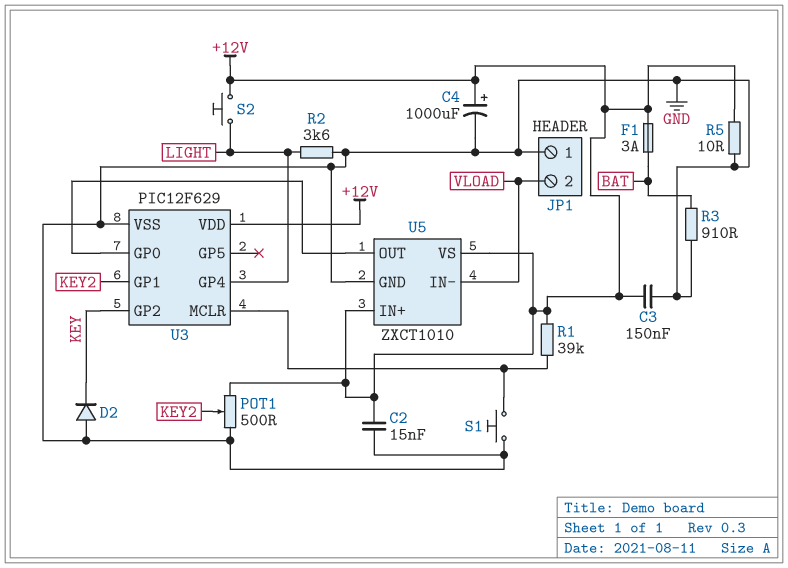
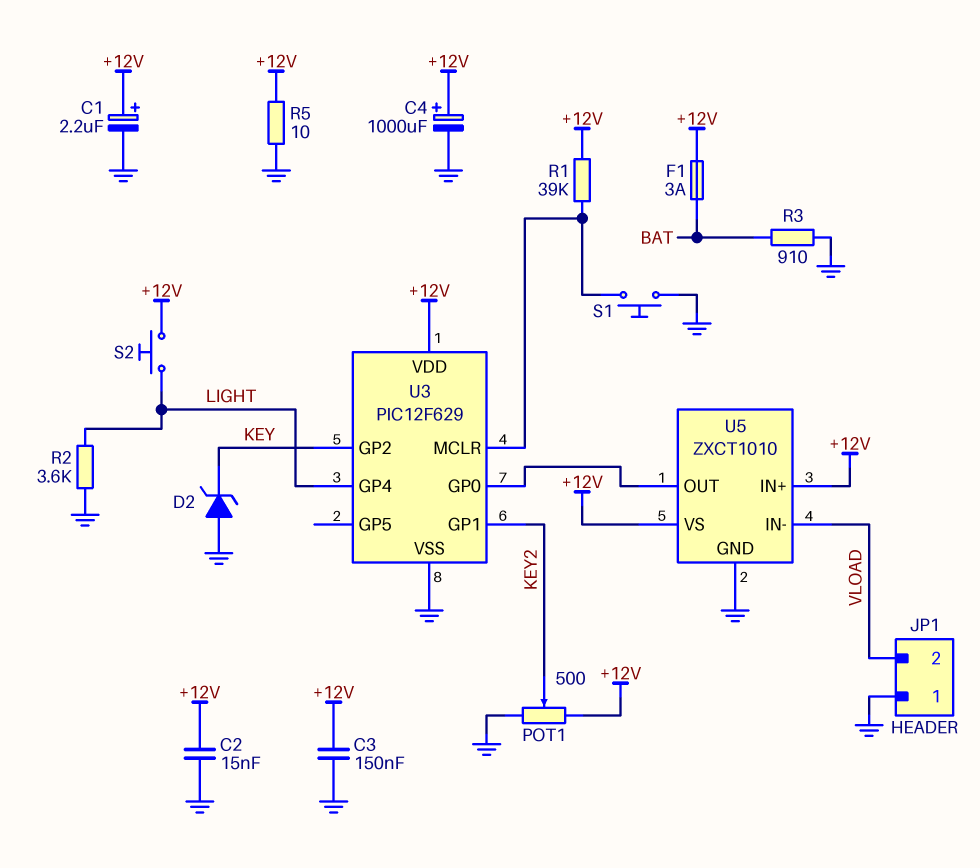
C1: none -> 2.2uF (plus +12V, minus GND)
D2: diode (A GND, K KEY) -> zener (A GND, K KEY)

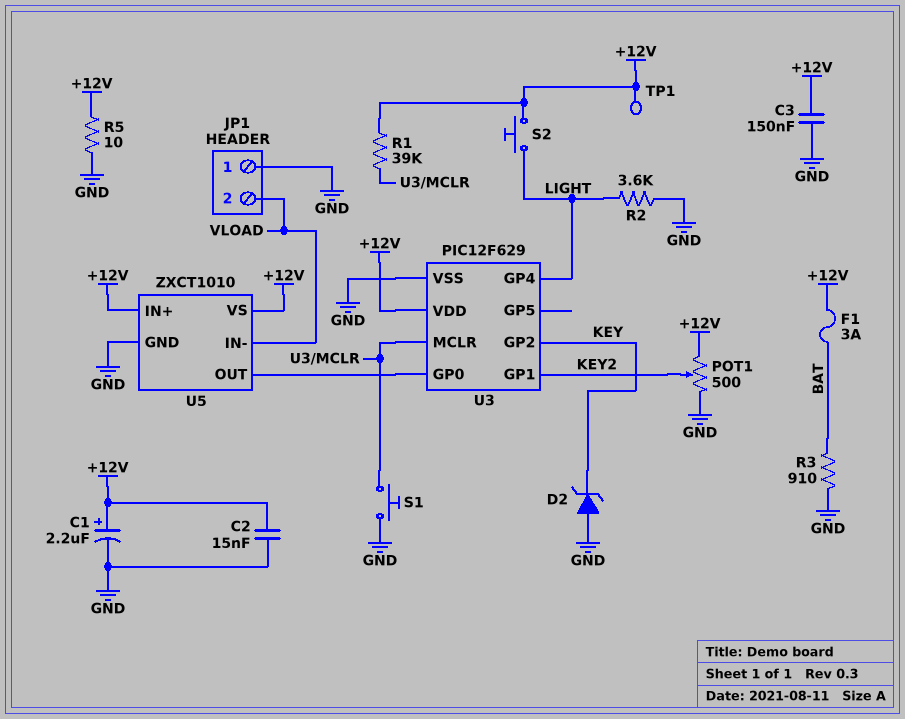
C4: 1000uF (plus +12V, minus GND) -> none
TP1: none -> test point (+12V)

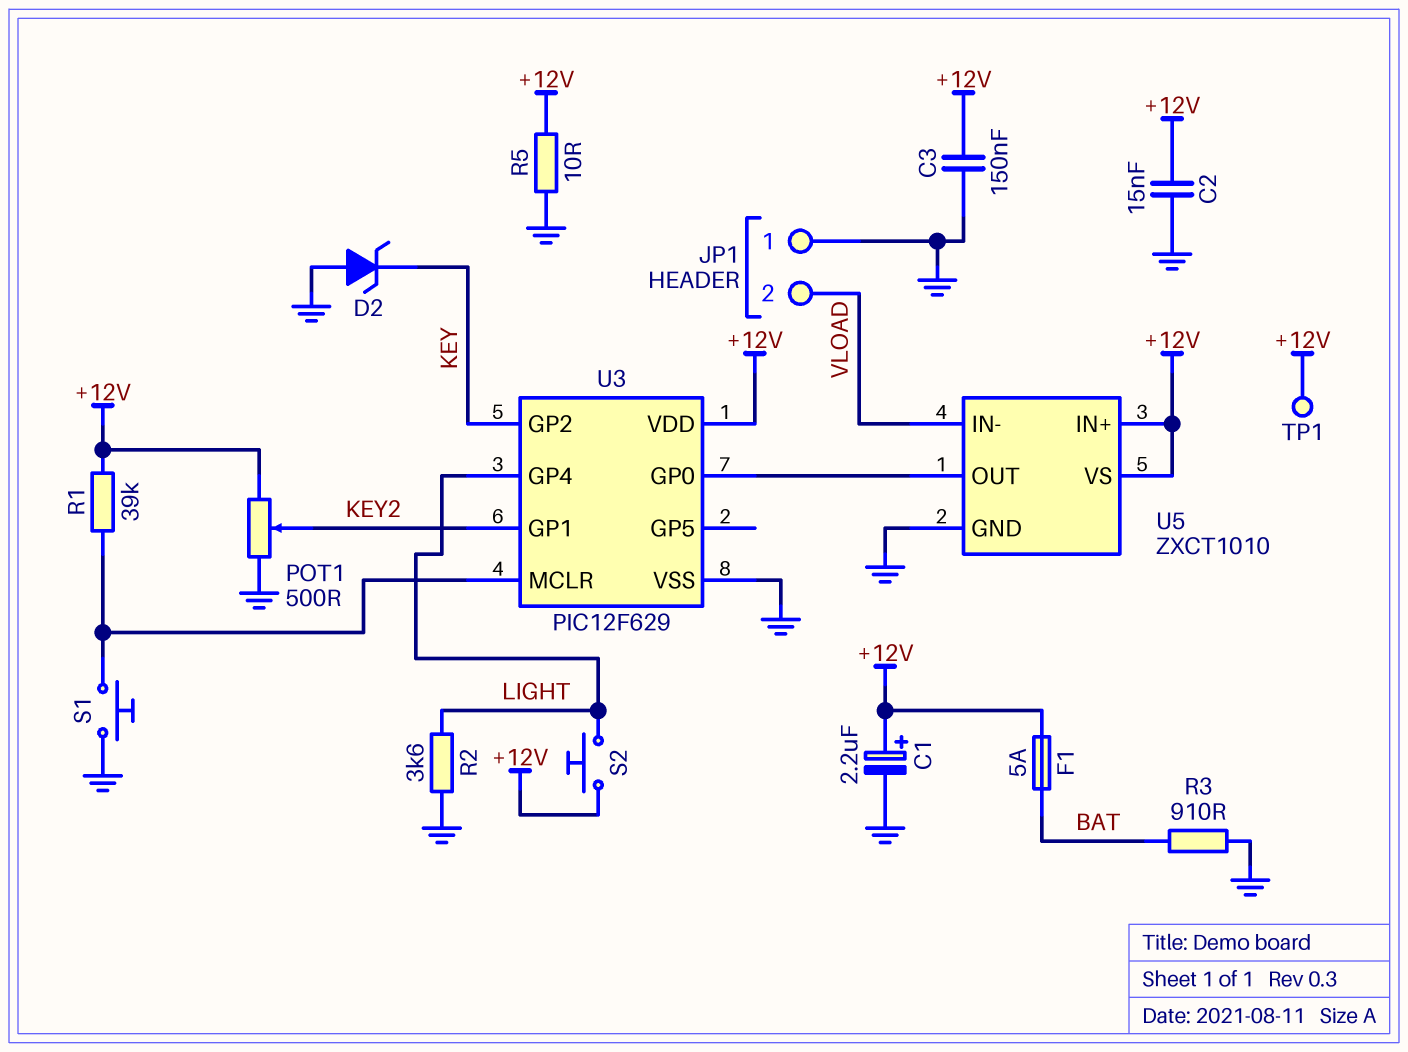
F1: 3A (+12V, BAT) -> 5A (+12V, BAT)

